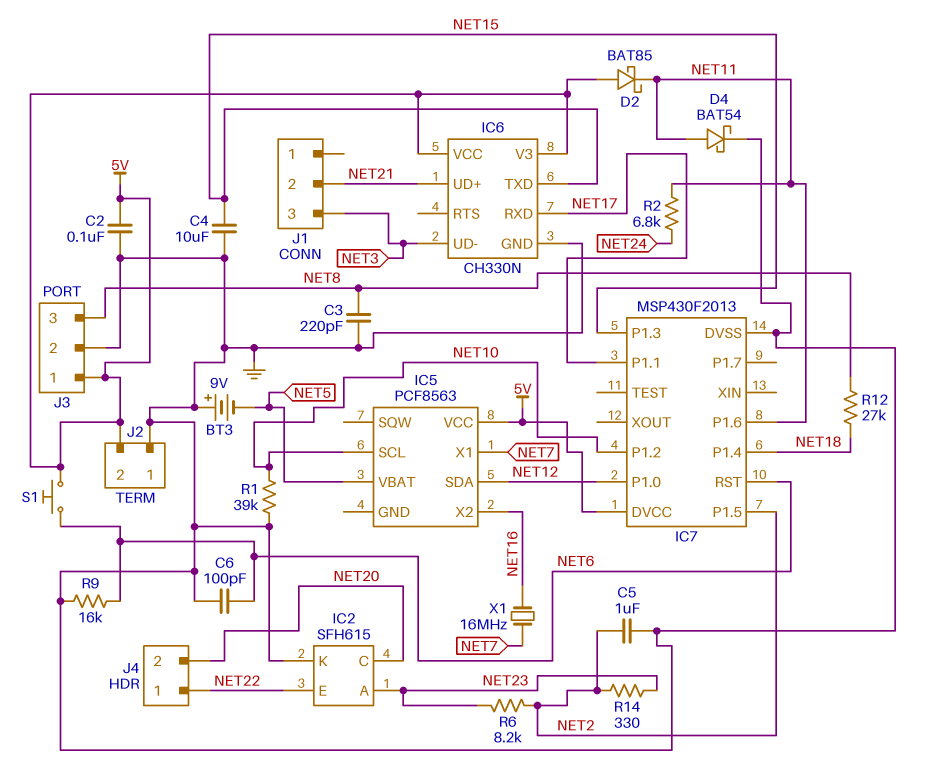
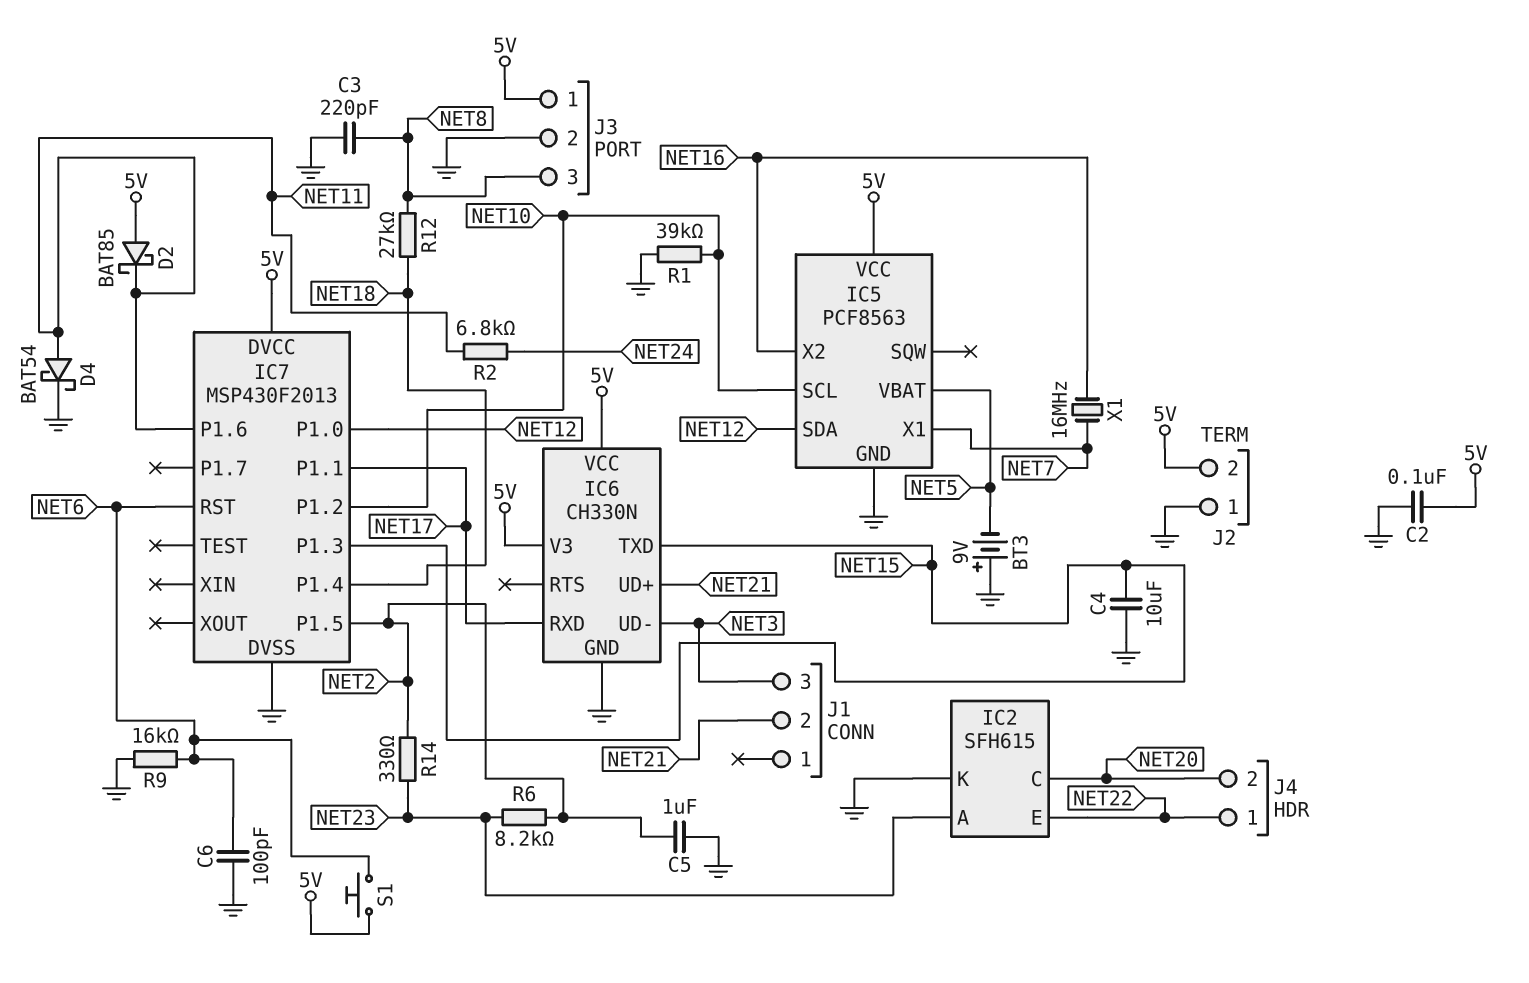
IC5 pin GND: none -> GND

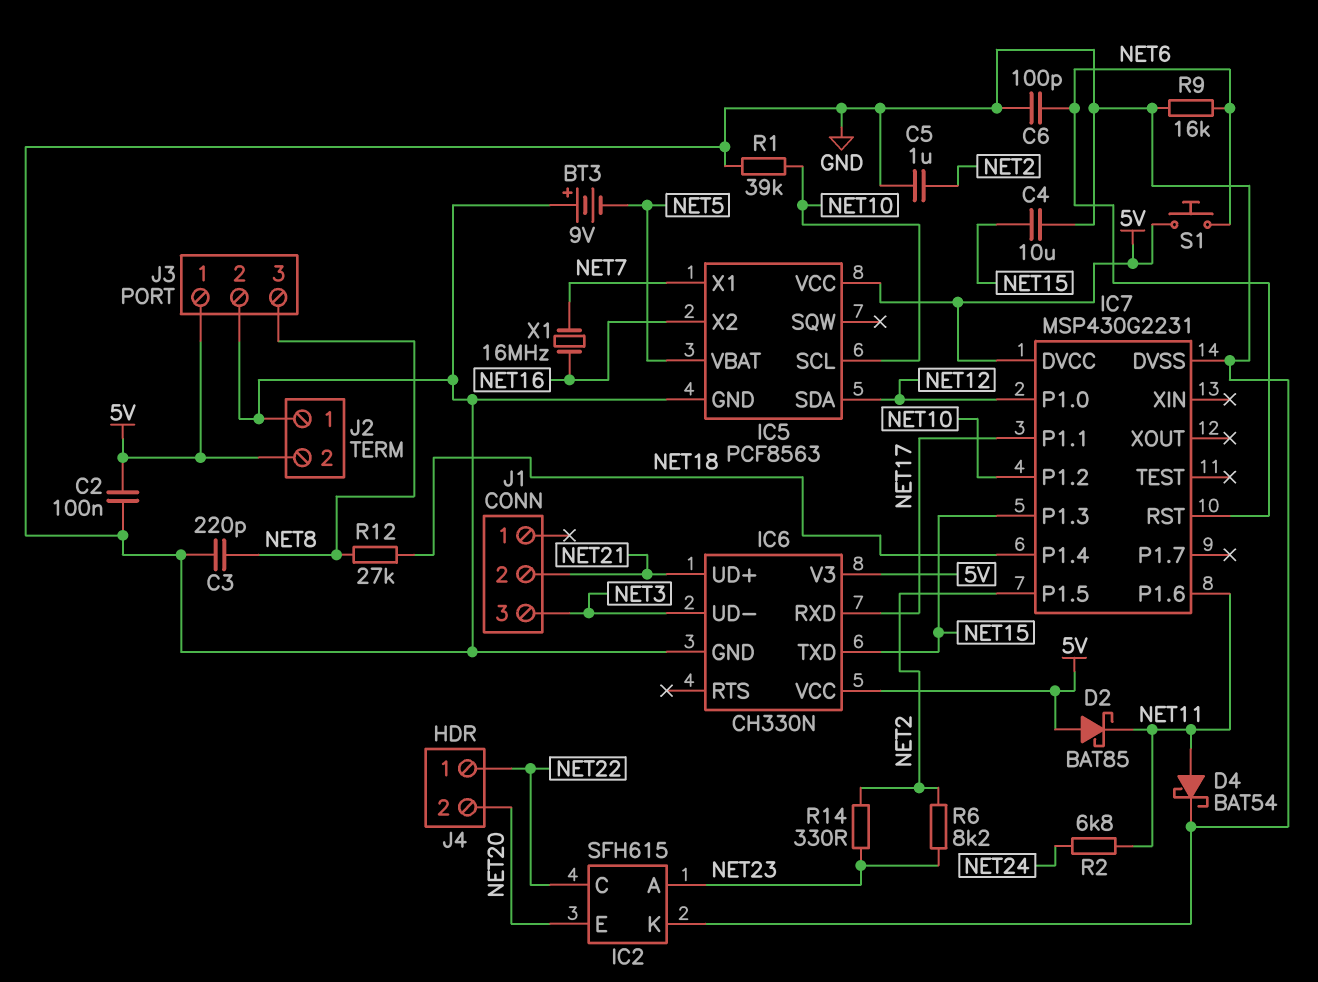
IC2 pin C: NET20 -> NET22
IC2 pin E: NET22 -> NET20
IC7: MSP430F2013 -> MSP430G2231

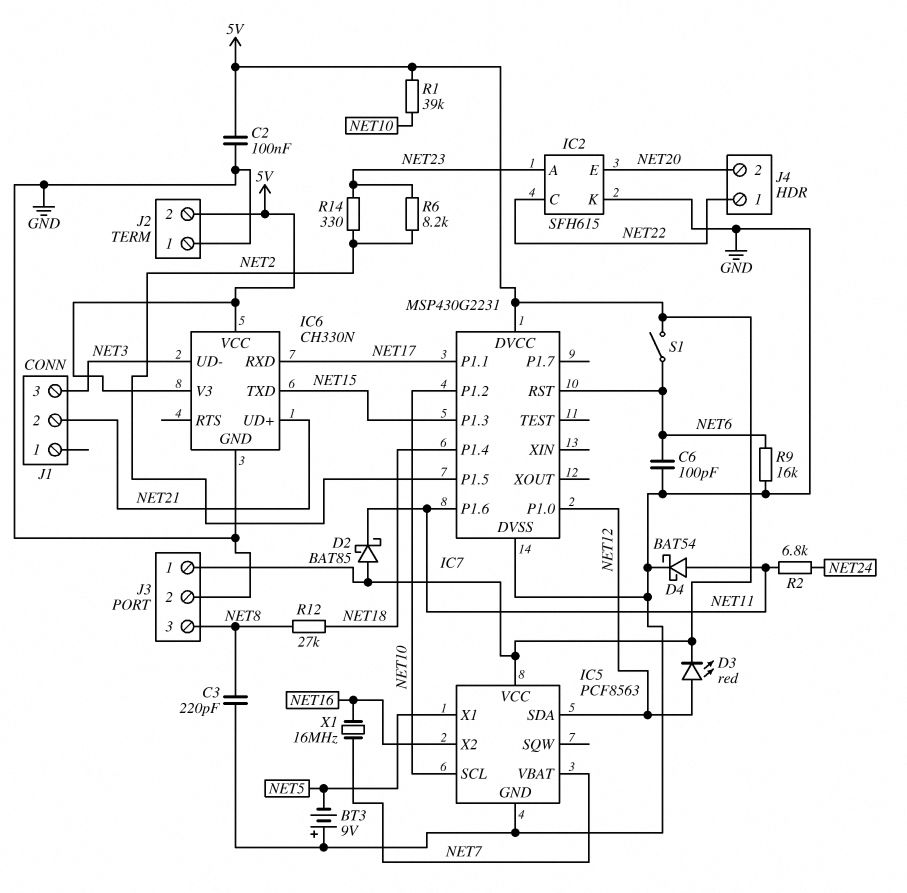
C4: 10uF (GND, NET15) -> none
C5: 1uF (GND, NET2) -> none
D3: none -> LED red (A NET12, K 5V)
IC5 pin VBAT: NET5 -> NET7
IC5 pin X1: NET7 -> NET5
R1: 39k (GND, NET10) -> 39k (5V, NET10)
S1: button (5V, NET6) -> switch (5V, NET6)

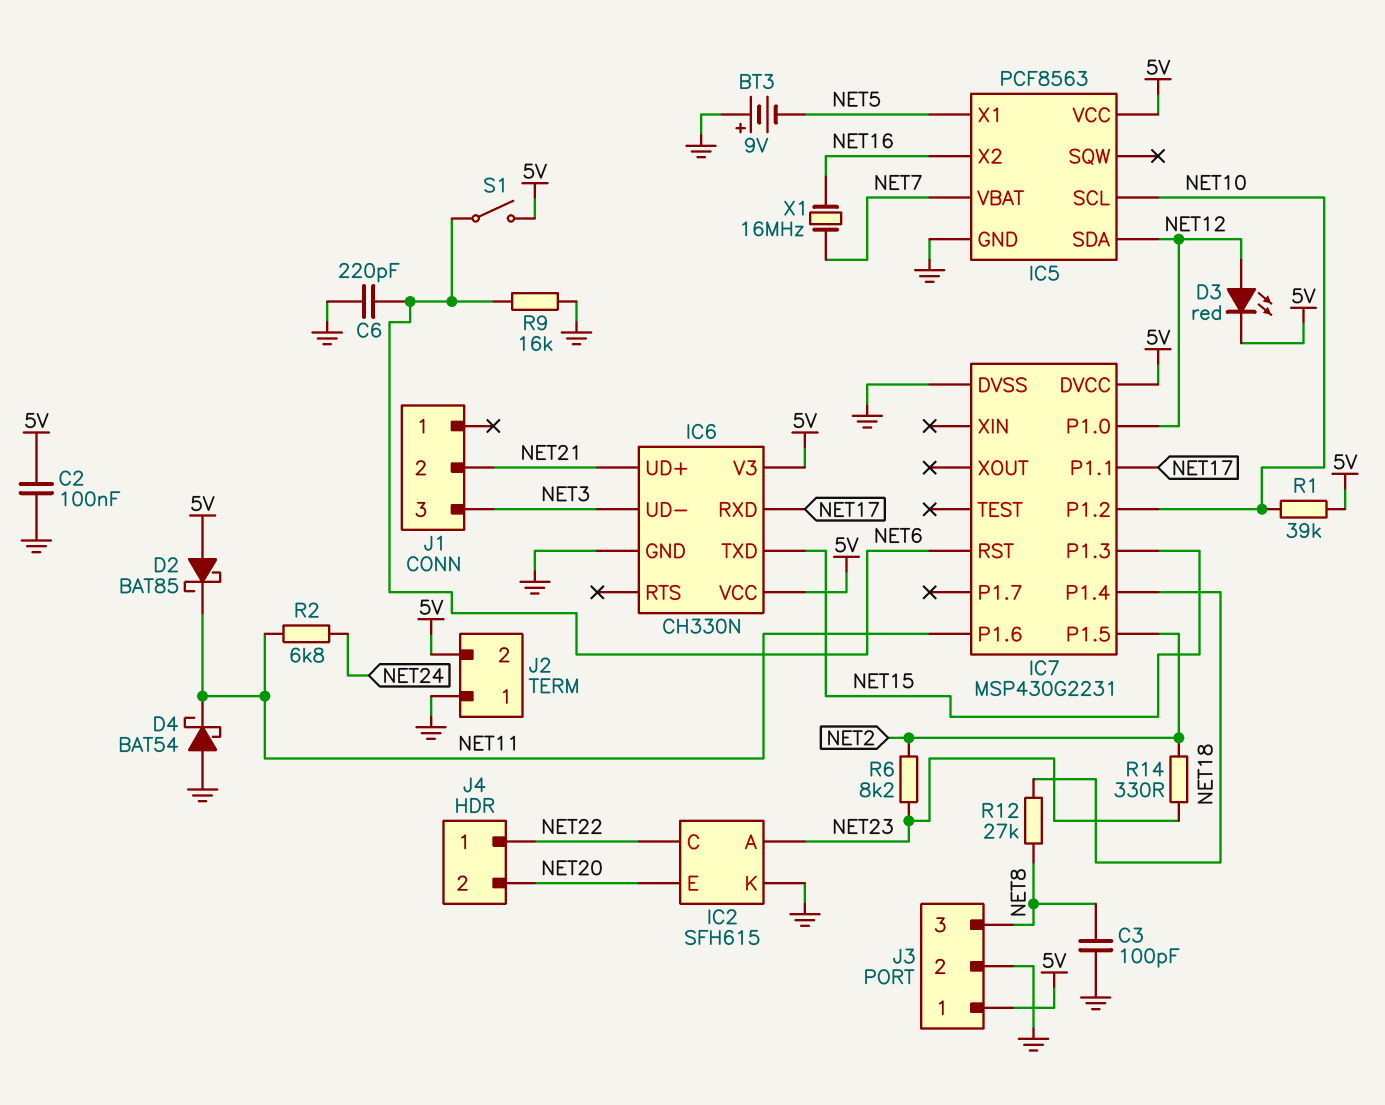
C3: 220pF (GND, NET8) -> 100pF (GND, NET8)
C6: 100pF (GND, NET6) -> 220pF (GND, NET6)
D4: schottky BAT54 (A NET11, K GND) -> schottky BAT54 (A GND, K NET11)

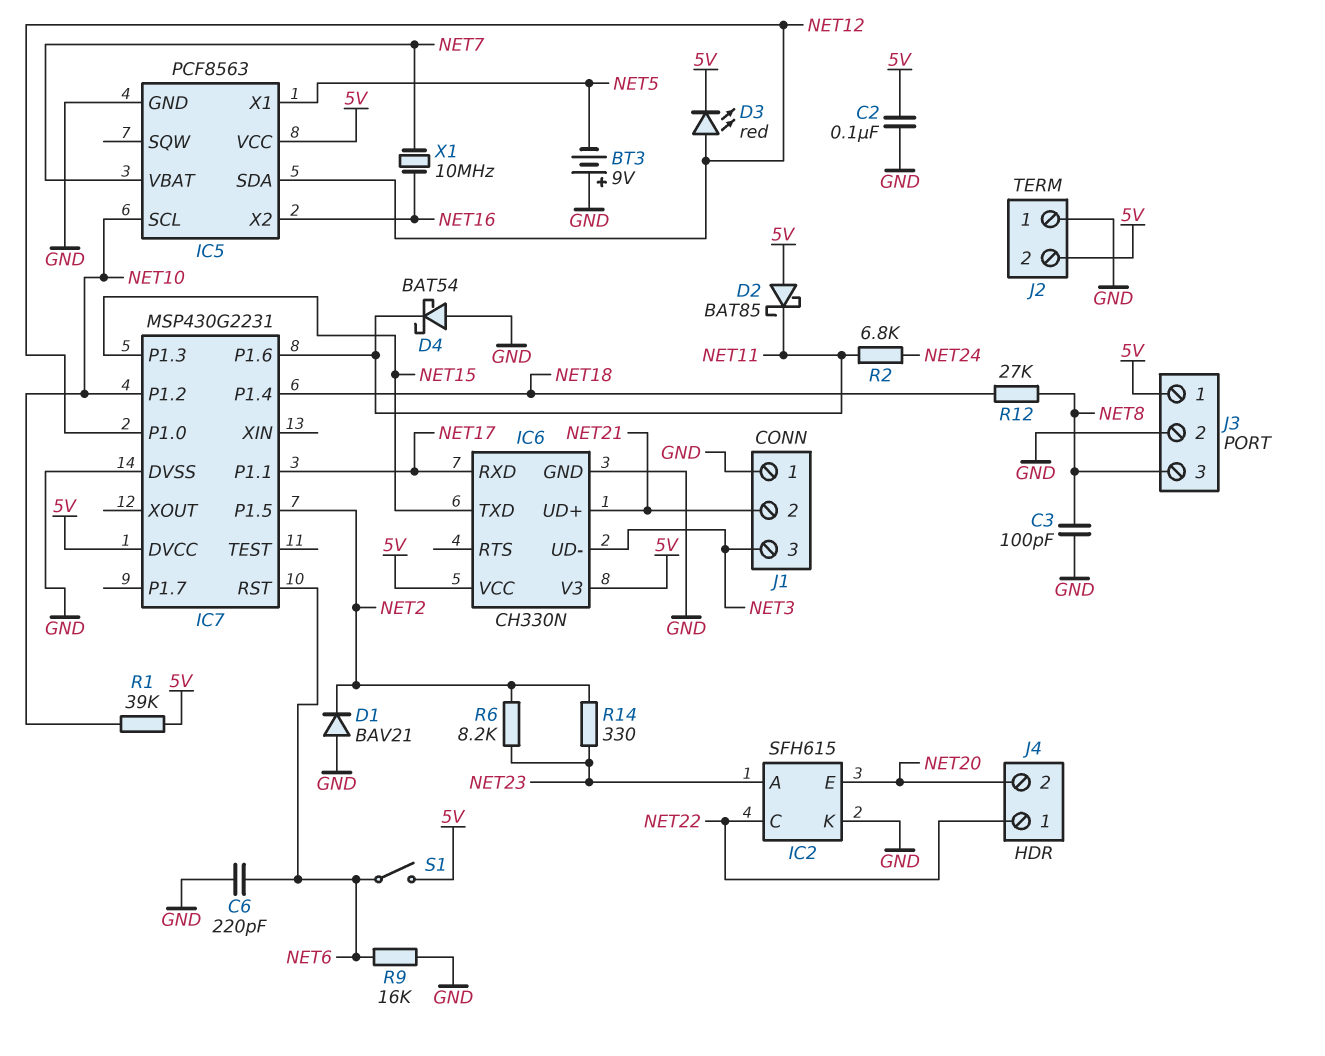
D1: none -> diode BAV21 (A GND, K NET2)
J1 pin 1: none -> GND
X1: 16MHz (NET7, NET16) -> 10MHz (NET7, NET16)

